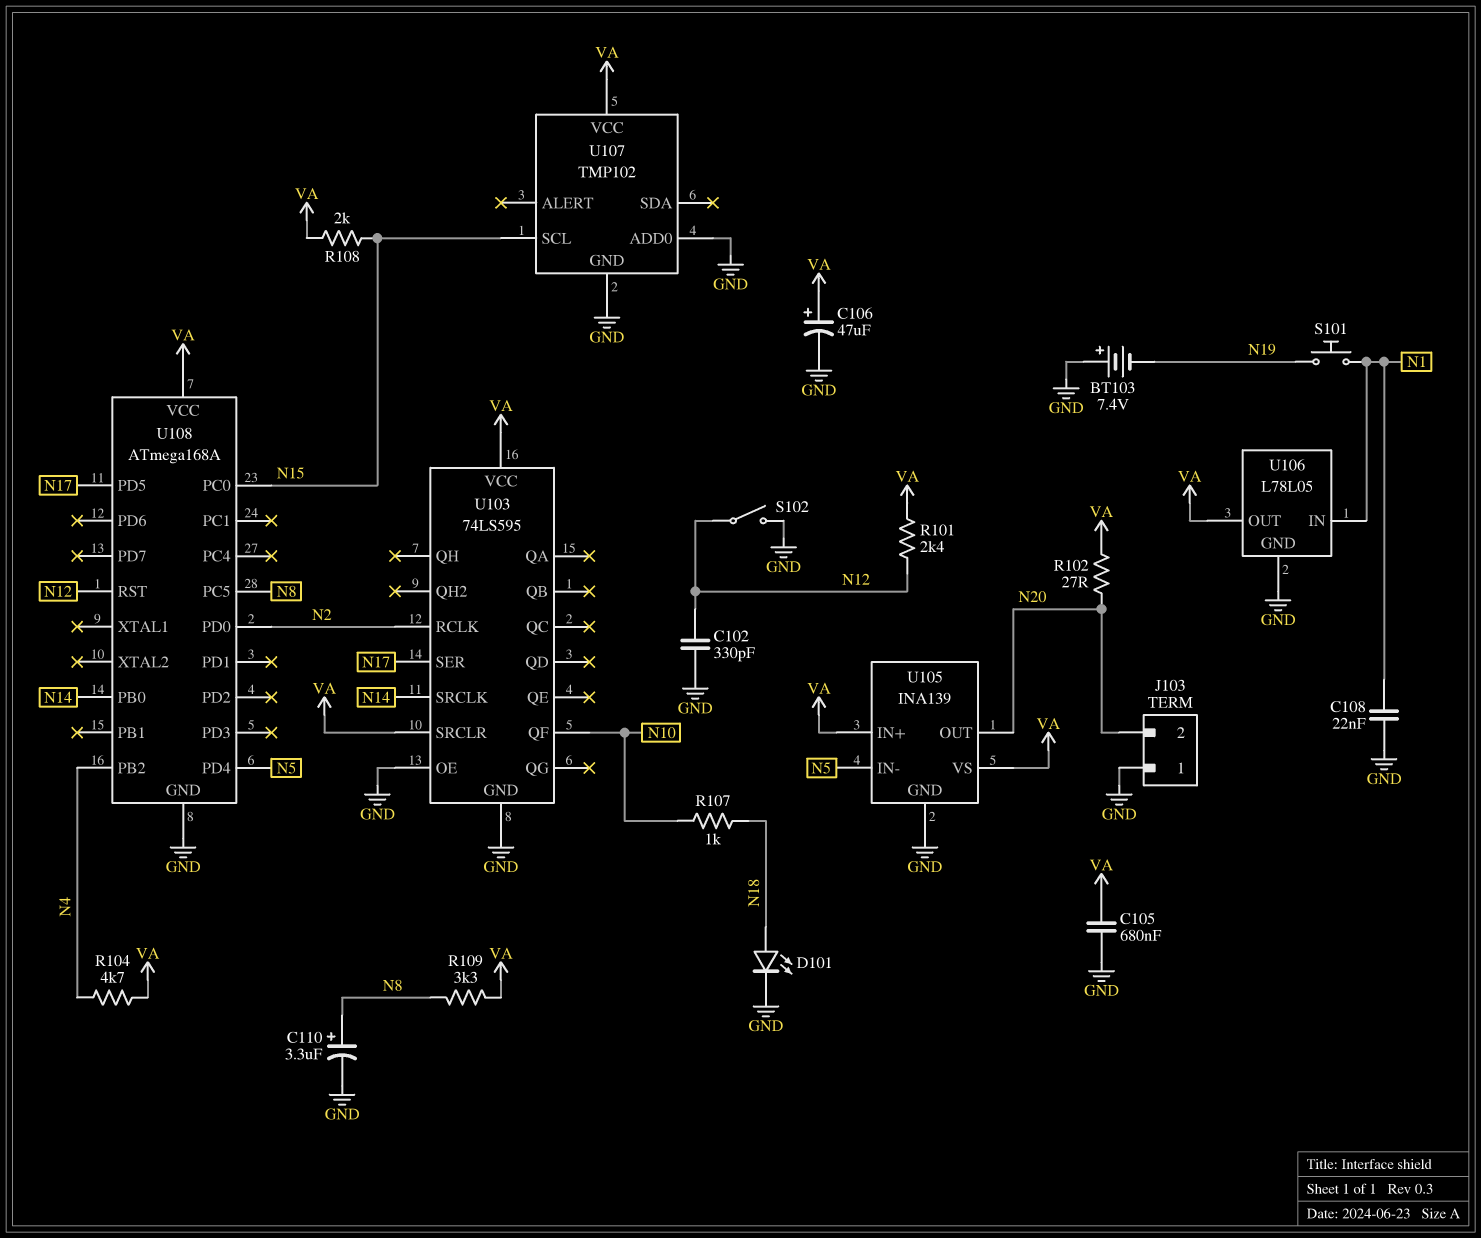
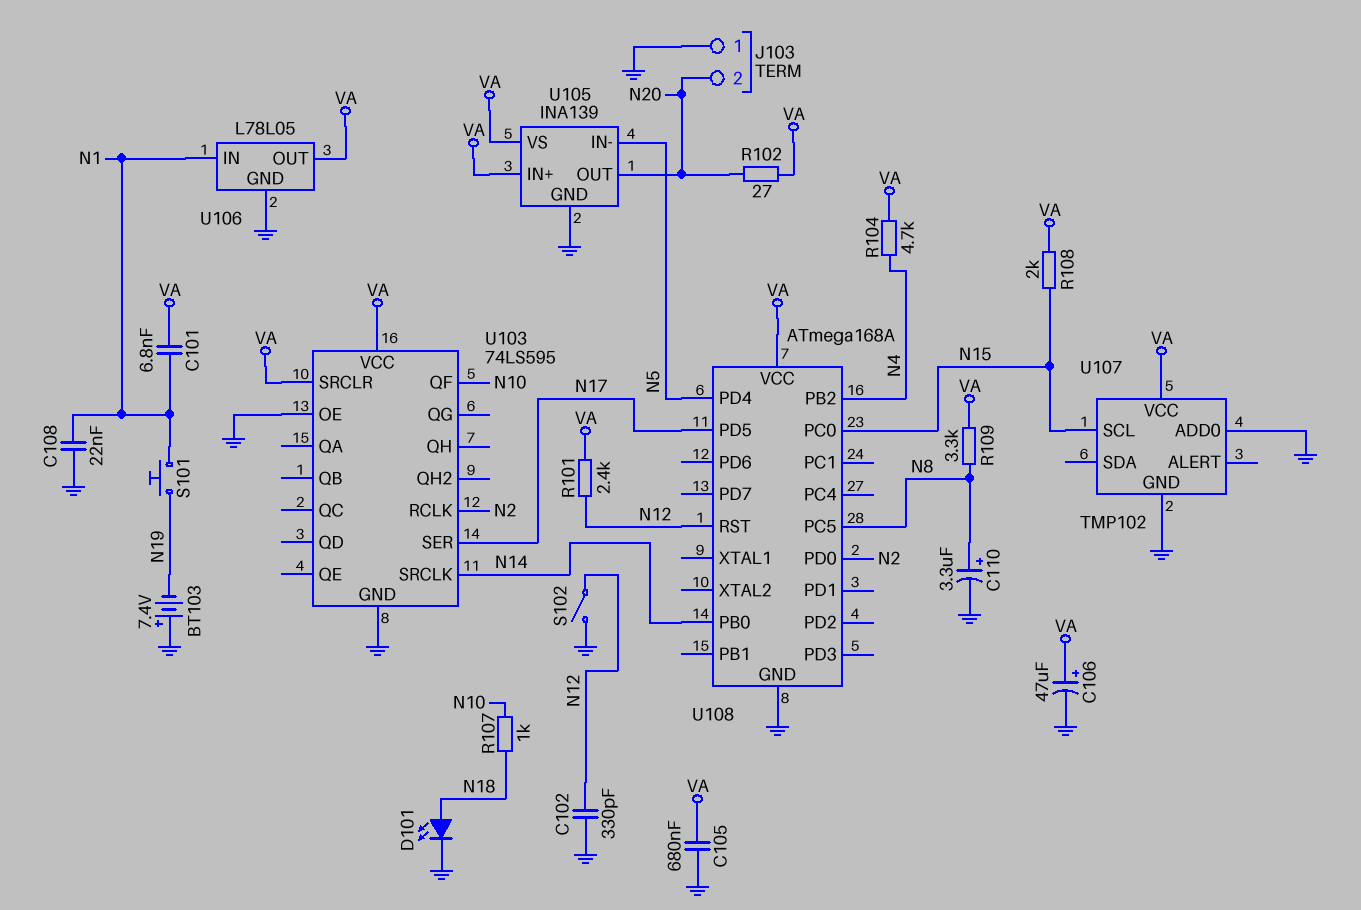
C101: none -> 6.8nF (N1, VA)

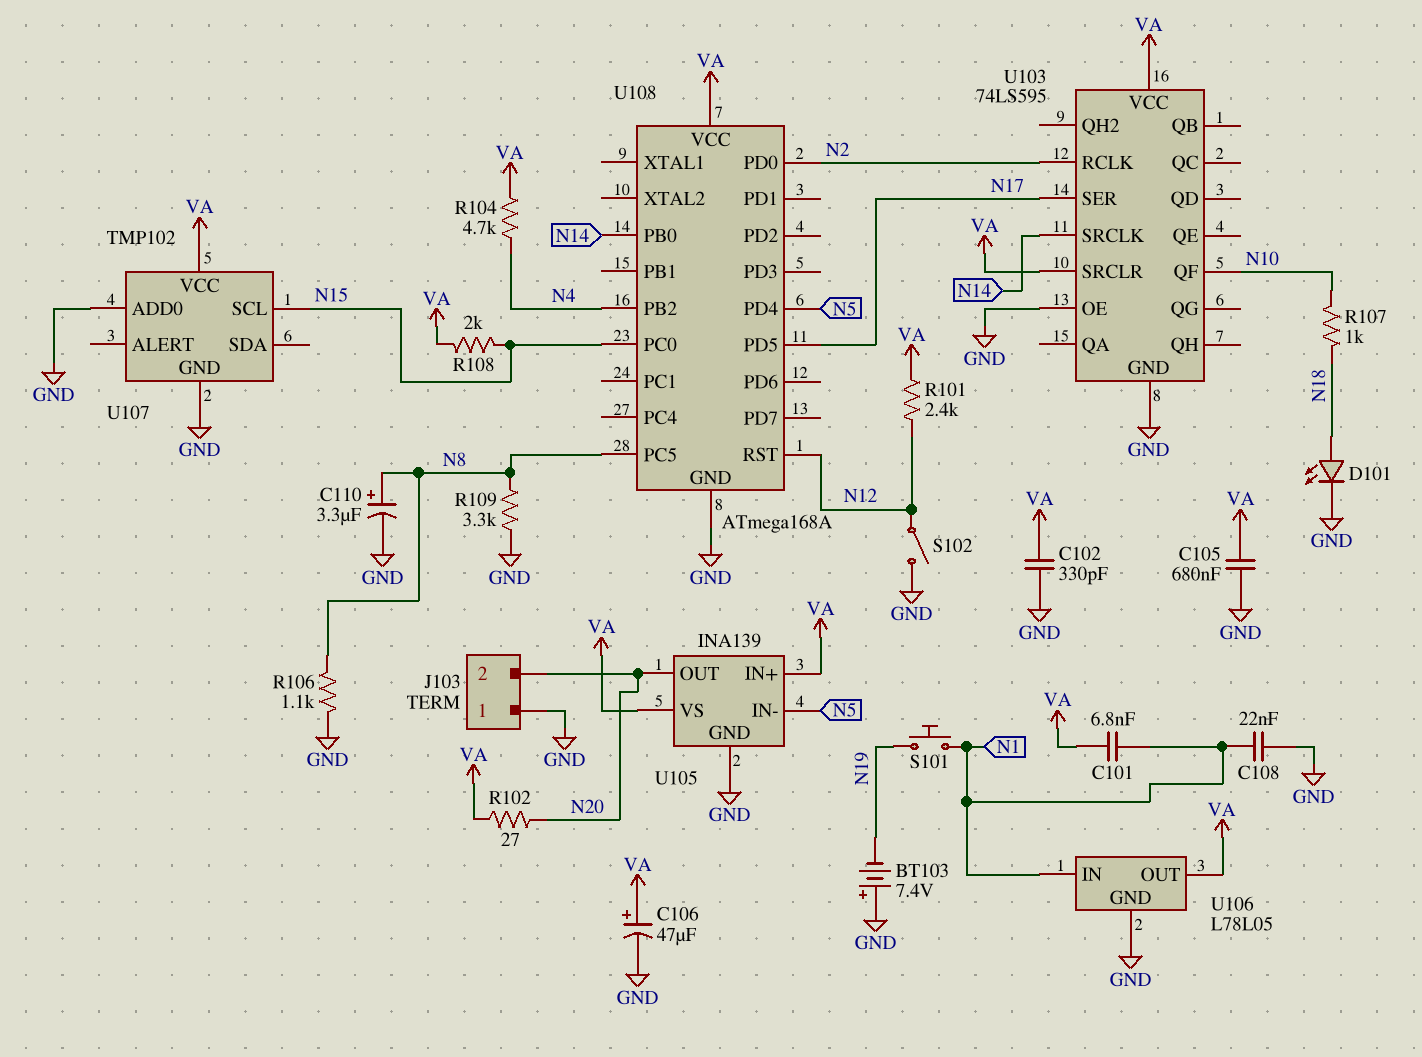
C102: 330pF (GND, N12) -> 330pF (GND, VA)
R106: none -> 1.1k (GND, N8)
R109: 3.3k (N8, VA) -> 3.3k (GND, N8)

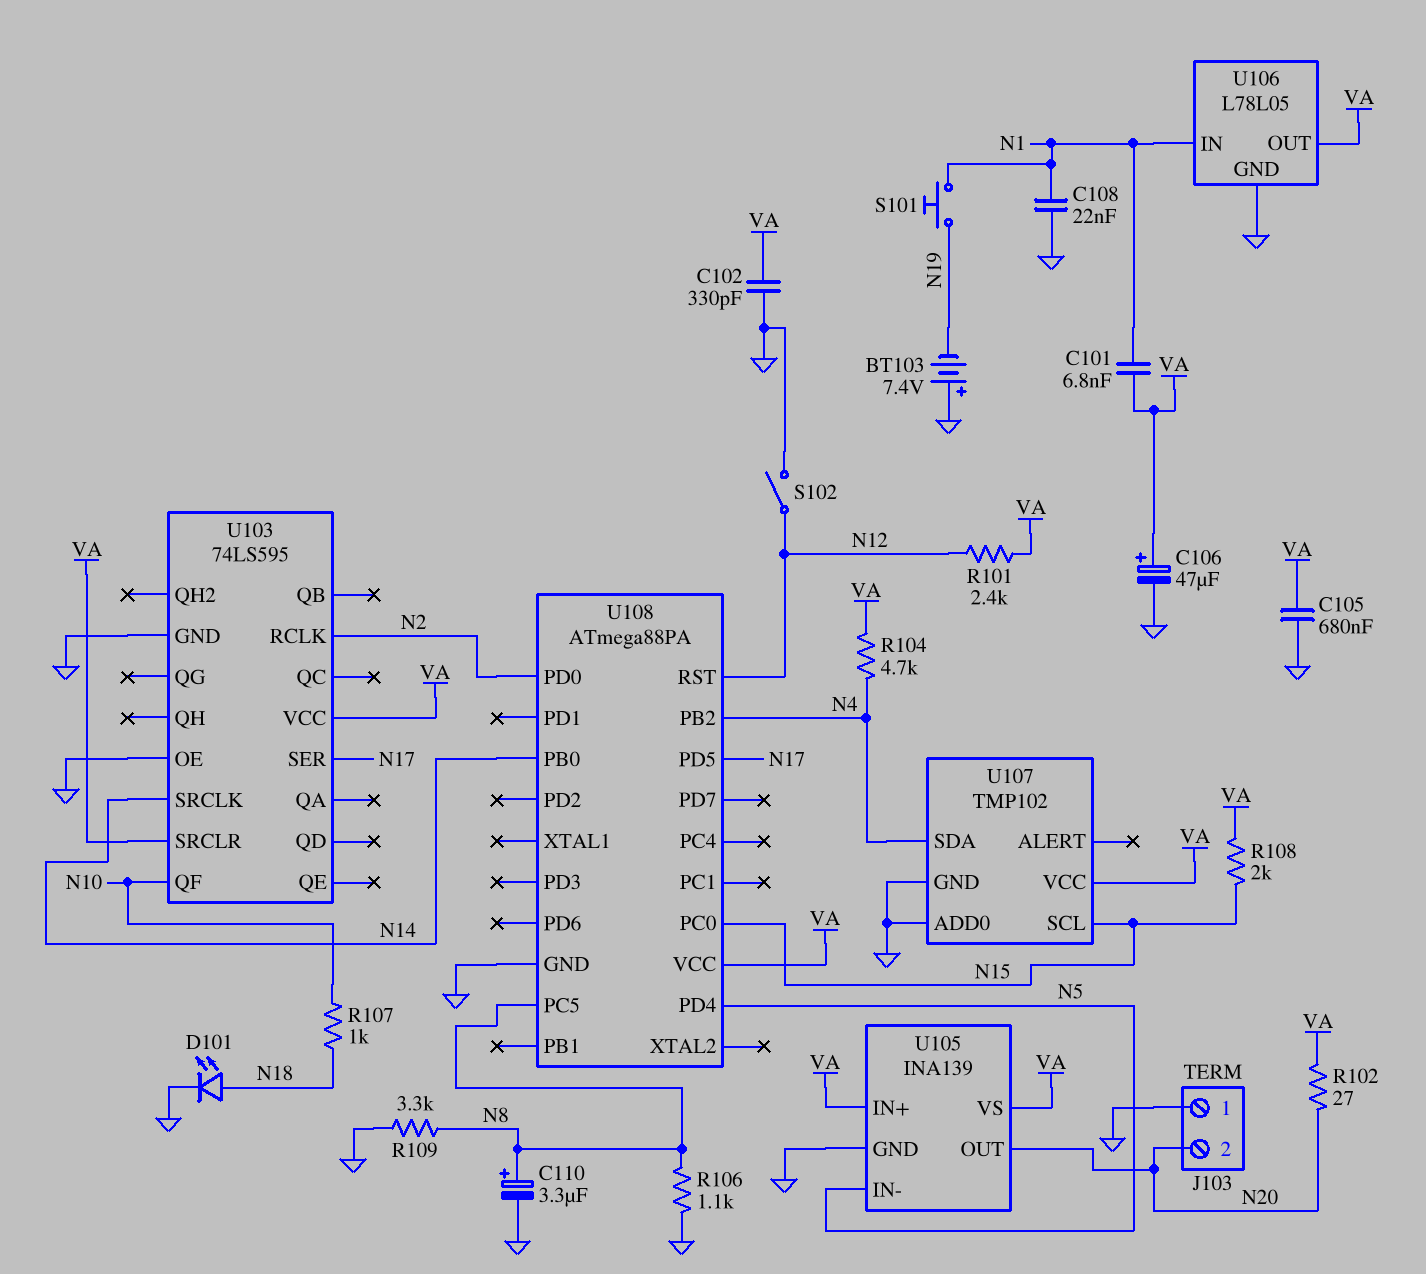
U107 pin SDA: none -> N4
U108: ATmega168A -> ATmega88PA

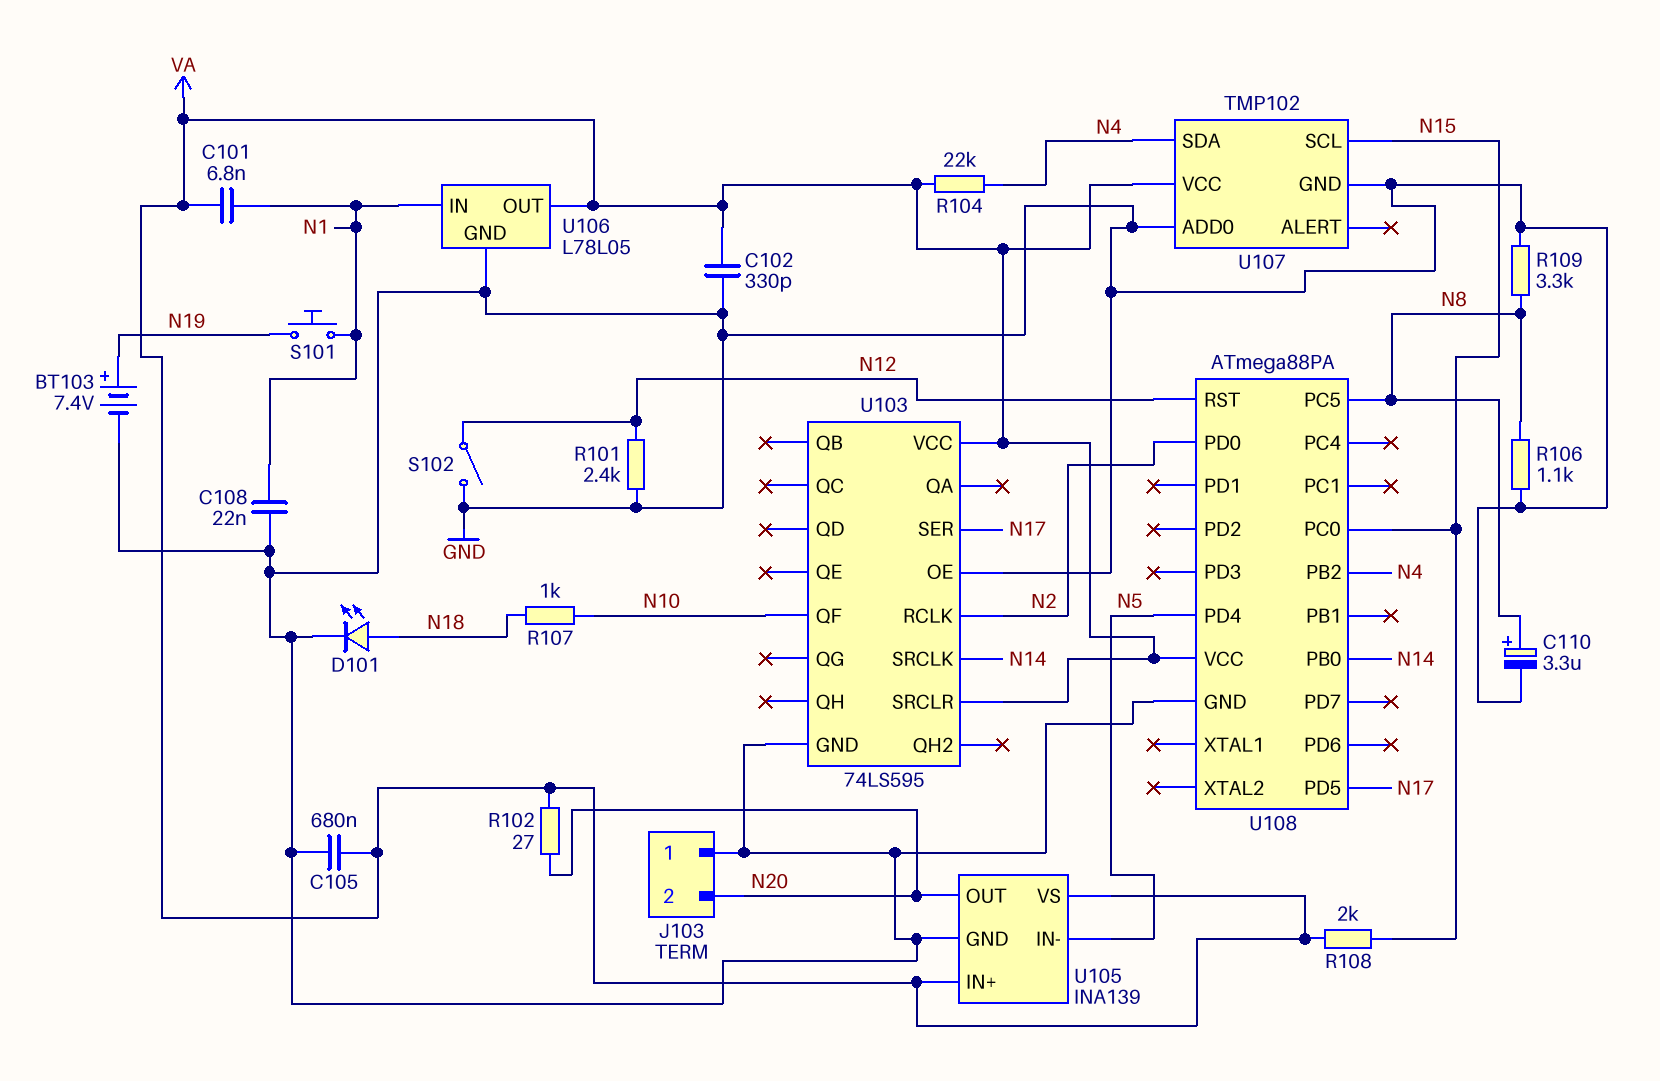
BT103: 7.4V (plus GND, minus N19) -> 7.4V (plus N19, minus GND)
C106: 47uF (plus VA, minus GND) -> none
R101: 2.4k (N12, VA) -> 2.4k (GND, N12)
R104: 4.7k (N4, VA) -> 22k (N4, VA)

